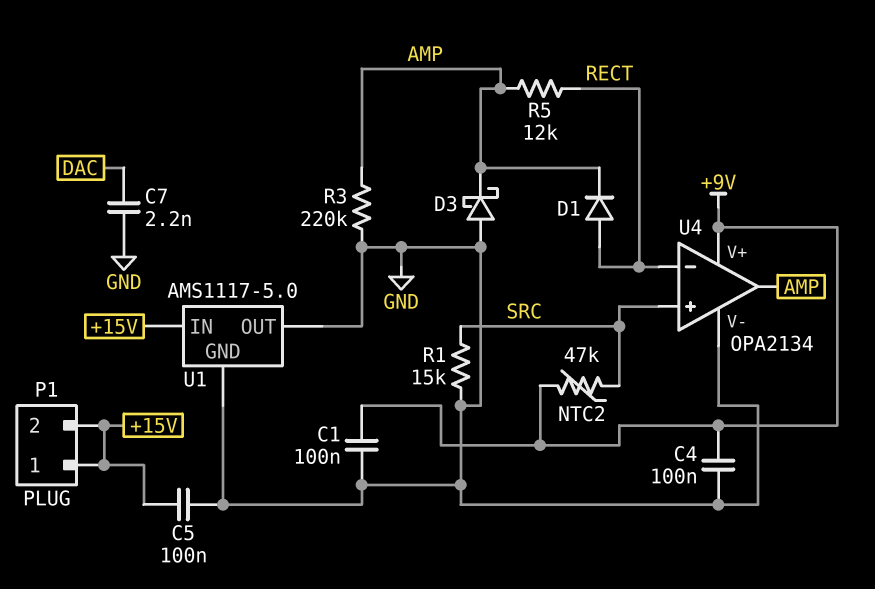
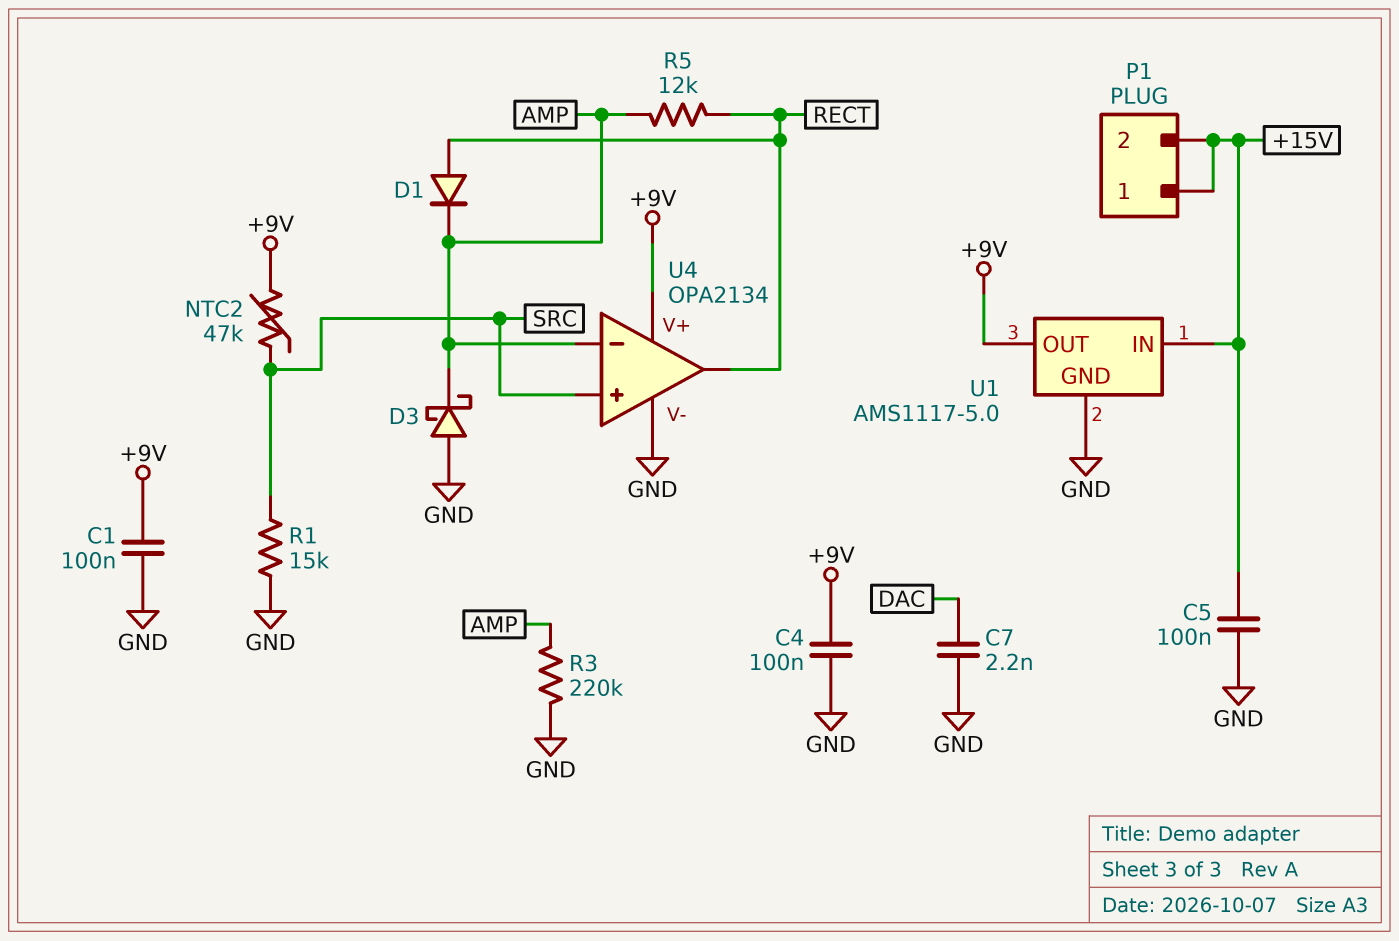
U1 pin OUT: GND -> +9V
U4 pin in-: RECT -> AMP
U4 pin out: AMP -> RECT

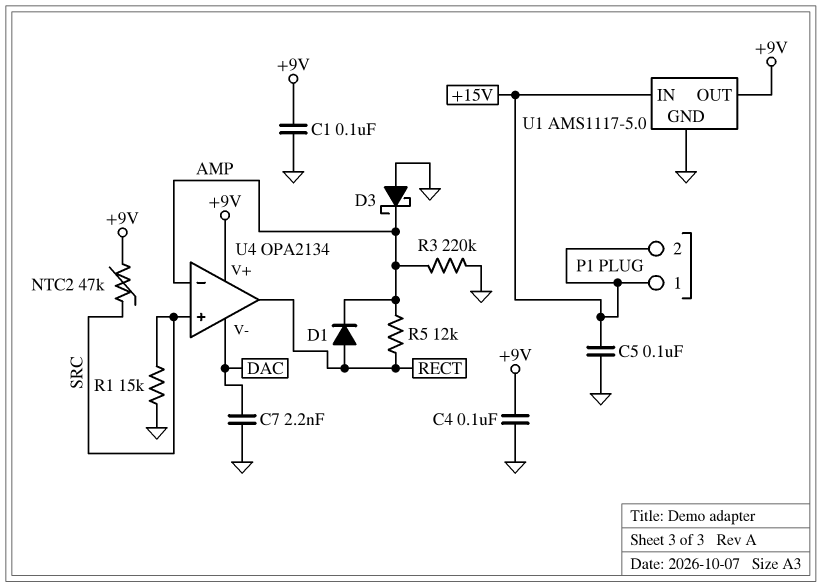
U4 pin V-: GND -> DAC

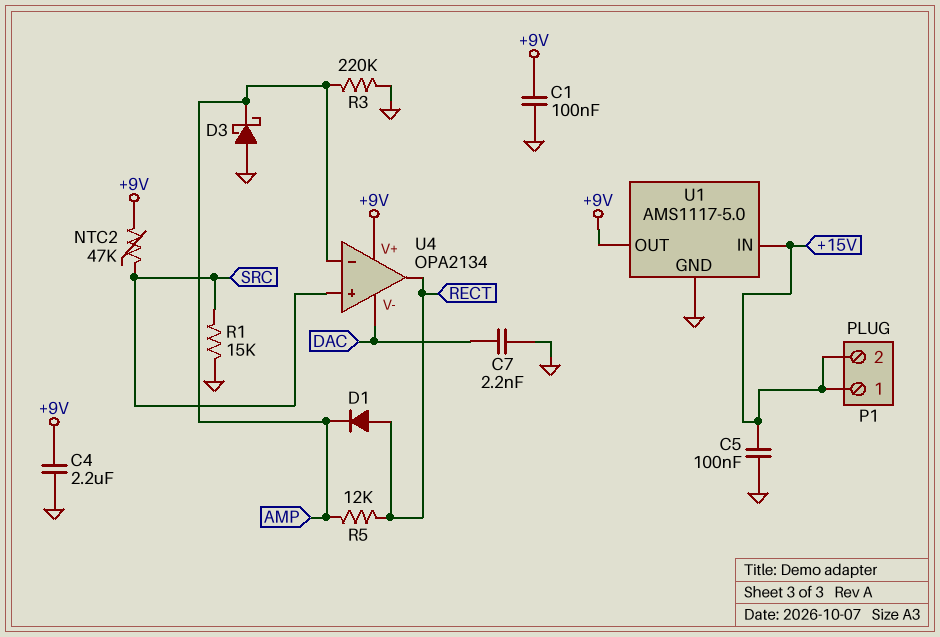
C4: 100nF (+9V, GND) -> 2.2uF (+9V, GND)

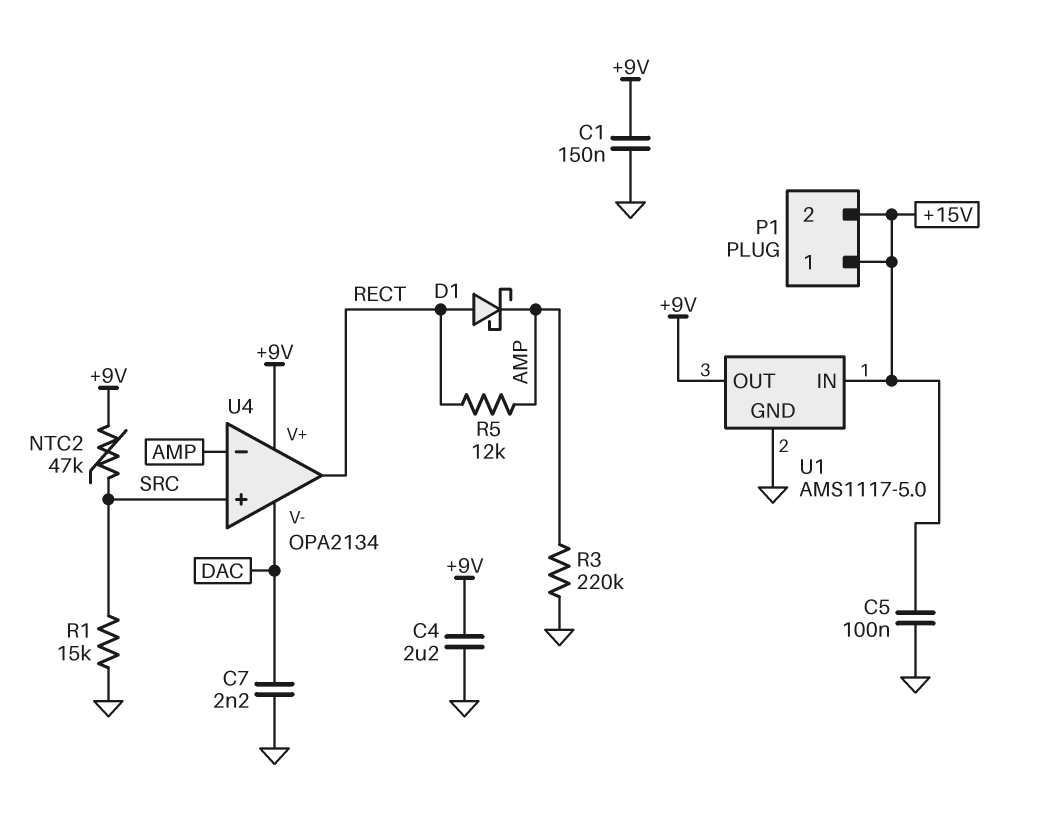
C1: 100nF (+9V, GND) -> 150nF (+9V, GND)
D1: diode (A RECT, K AMP) -> schottky (A RECT, K AMP)
D3: schottky (A GND, K AMP) -> none

